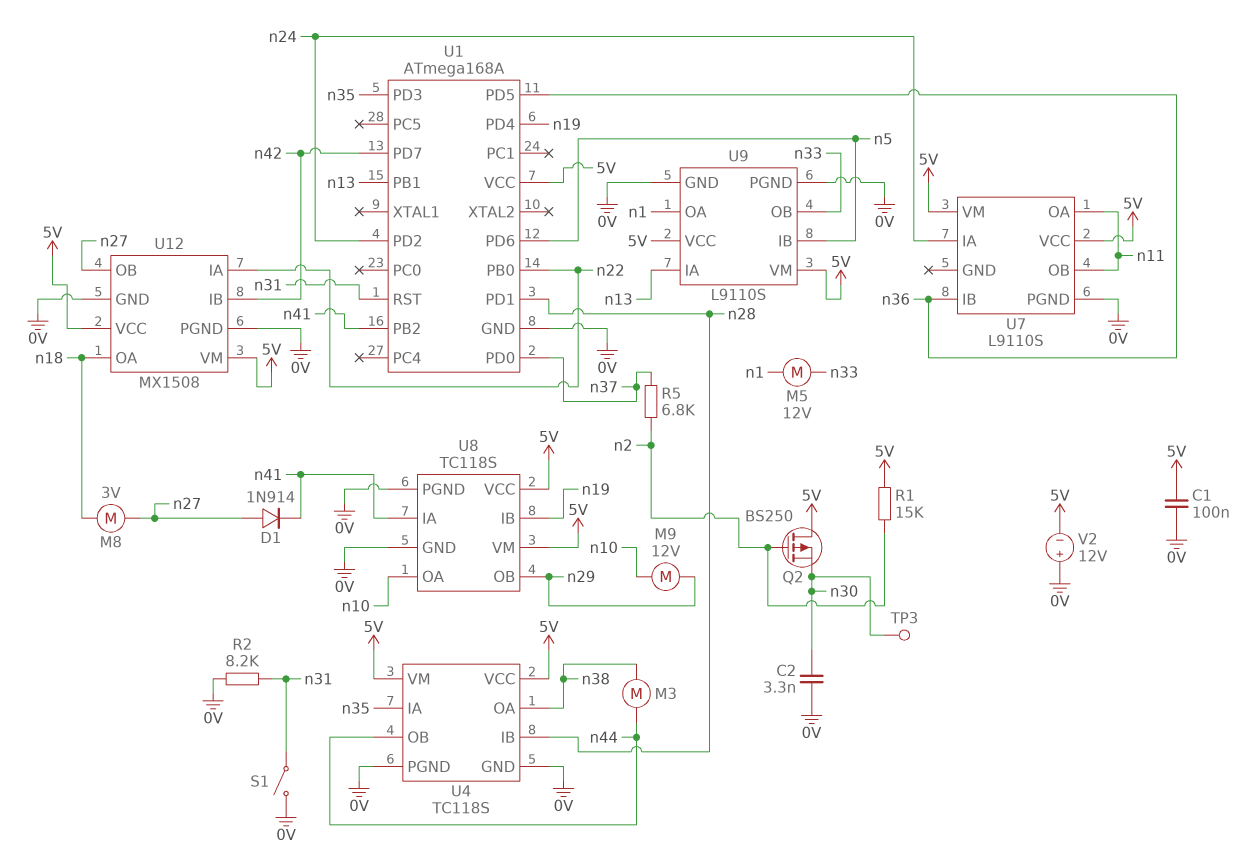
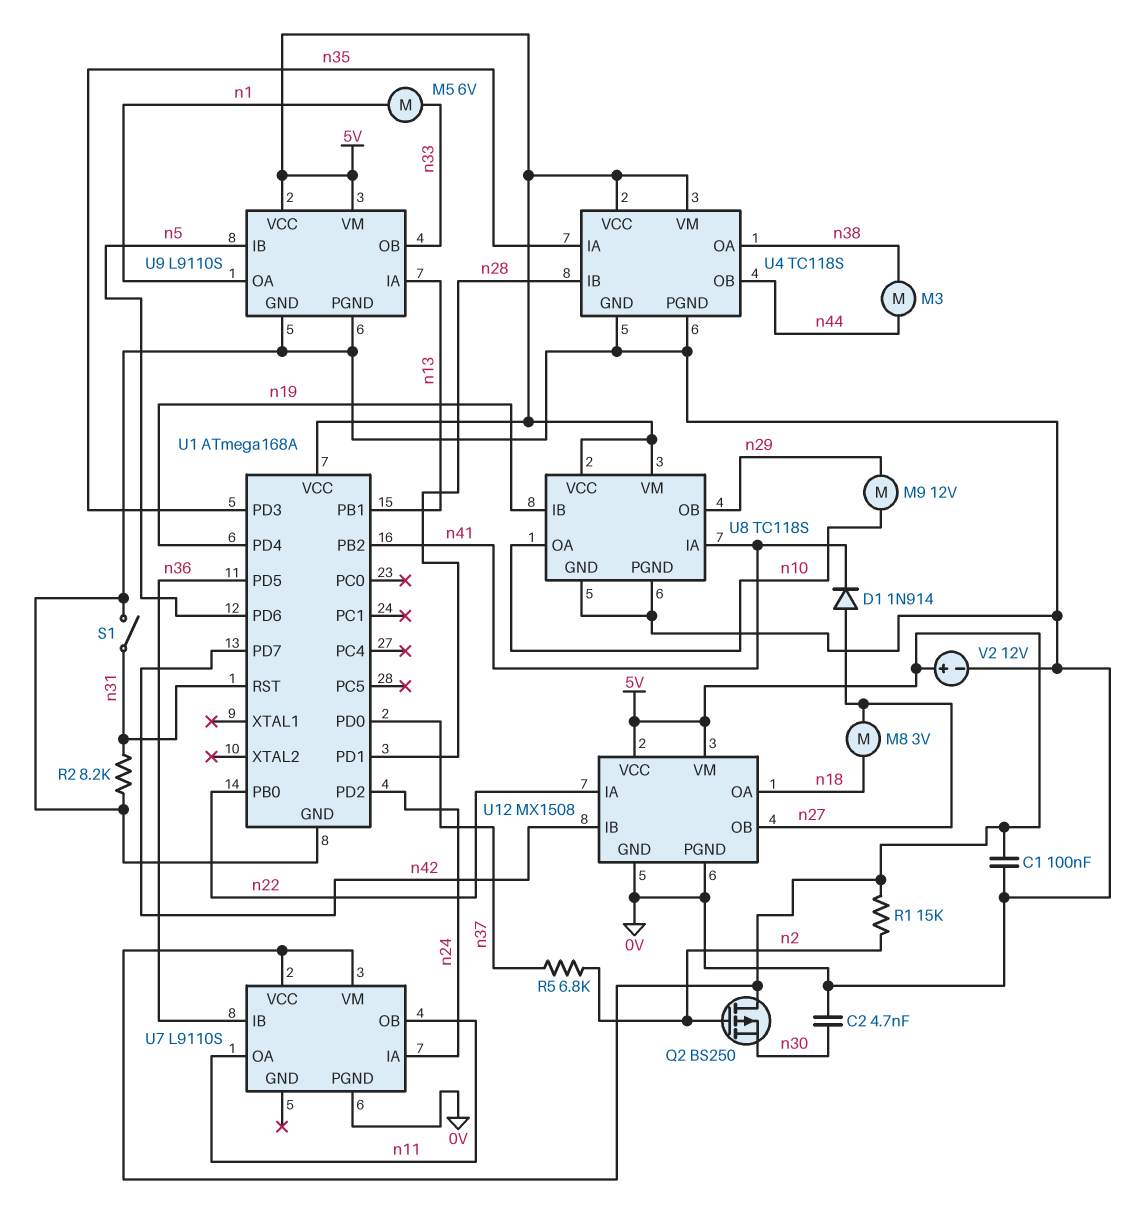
C2: 3.3nF (0V, n30) -> 4.7nF (0V, n30)
M5: motor 12V (n1, n33) -> motor 6V (n1, n33)
TP3: test point (n30) -> none
V2: 12V (plus 0V, minus 5V) -> 12V (plus 5V, minus 0V)

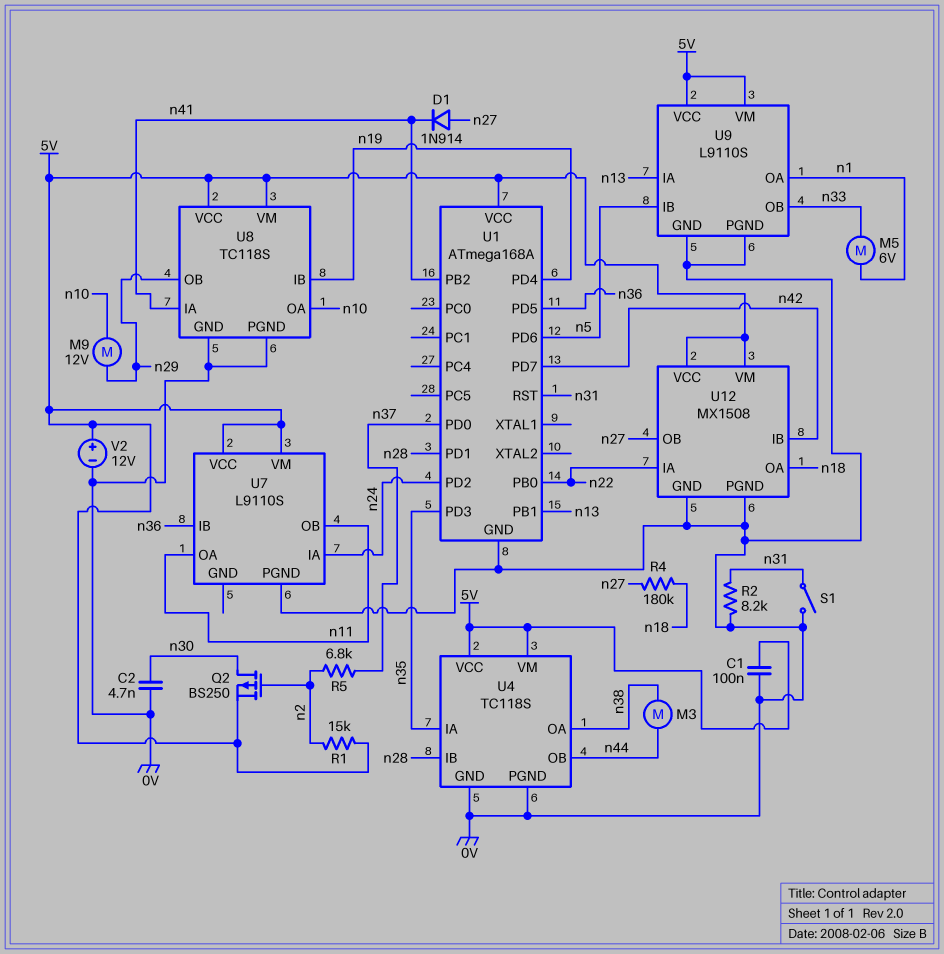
M8: motor 3V (n18, n27) -> none
Q2: PMOS BS250 (G n2, D 5V, S n30) -> PMOS BS250 (G n2, D n30, S 5V)
R4: none -> 180k (n18, n27)

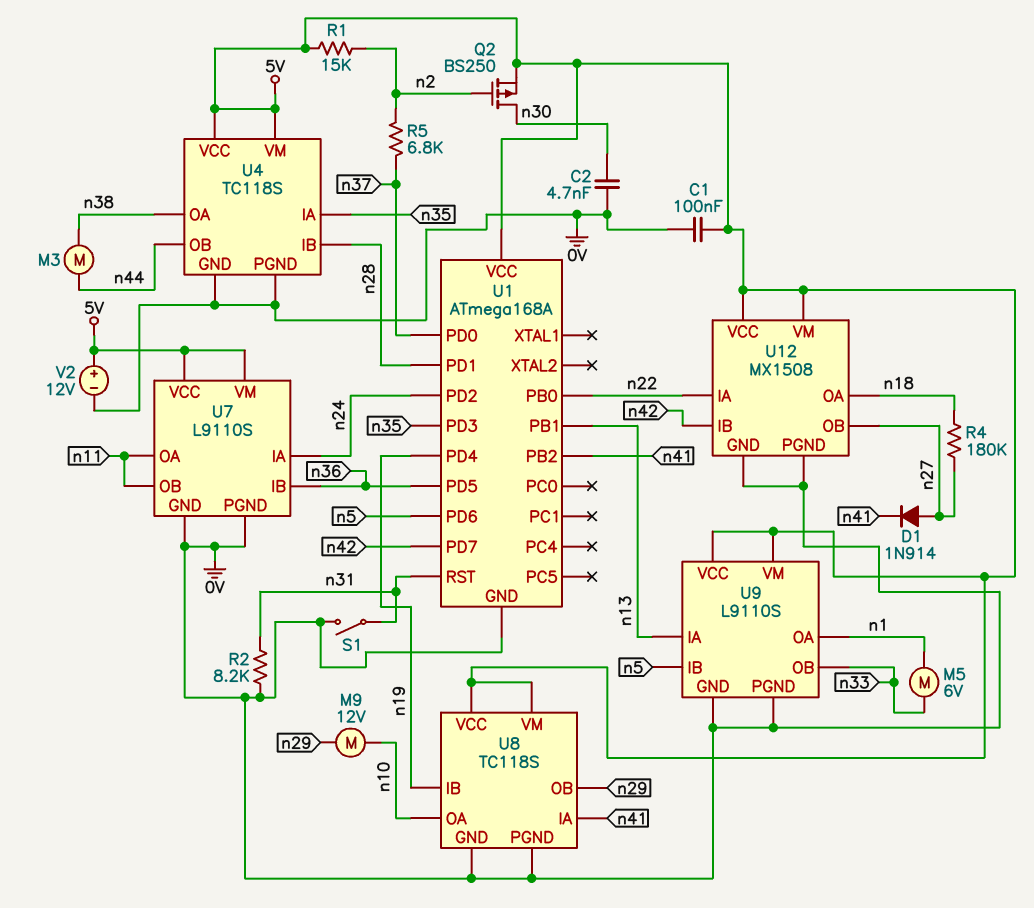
U7 pin GND: none -> 0V

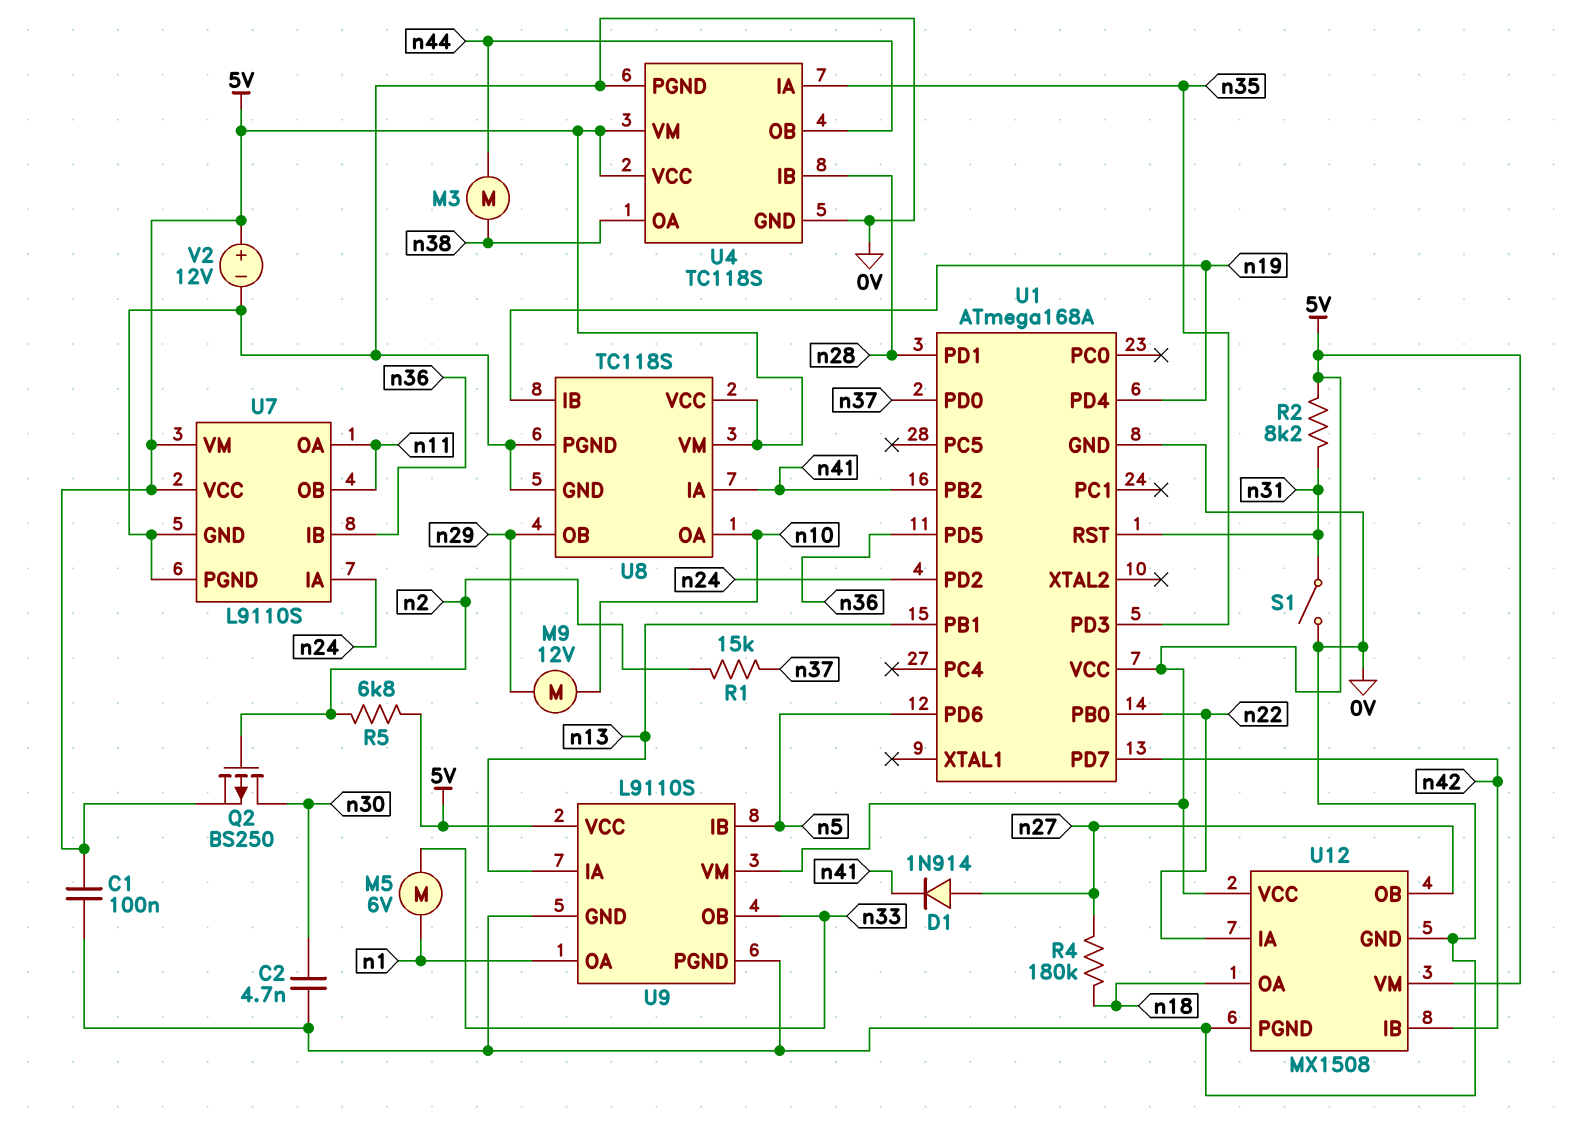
R1: 15k (5V, n2) -> 15k (n2, n37)
R2: 8.2k (0V, n31) -> 8.2k (5V, n31)
R5: 6.8k (n2, n37) -> 6.8k (5V, n2)

